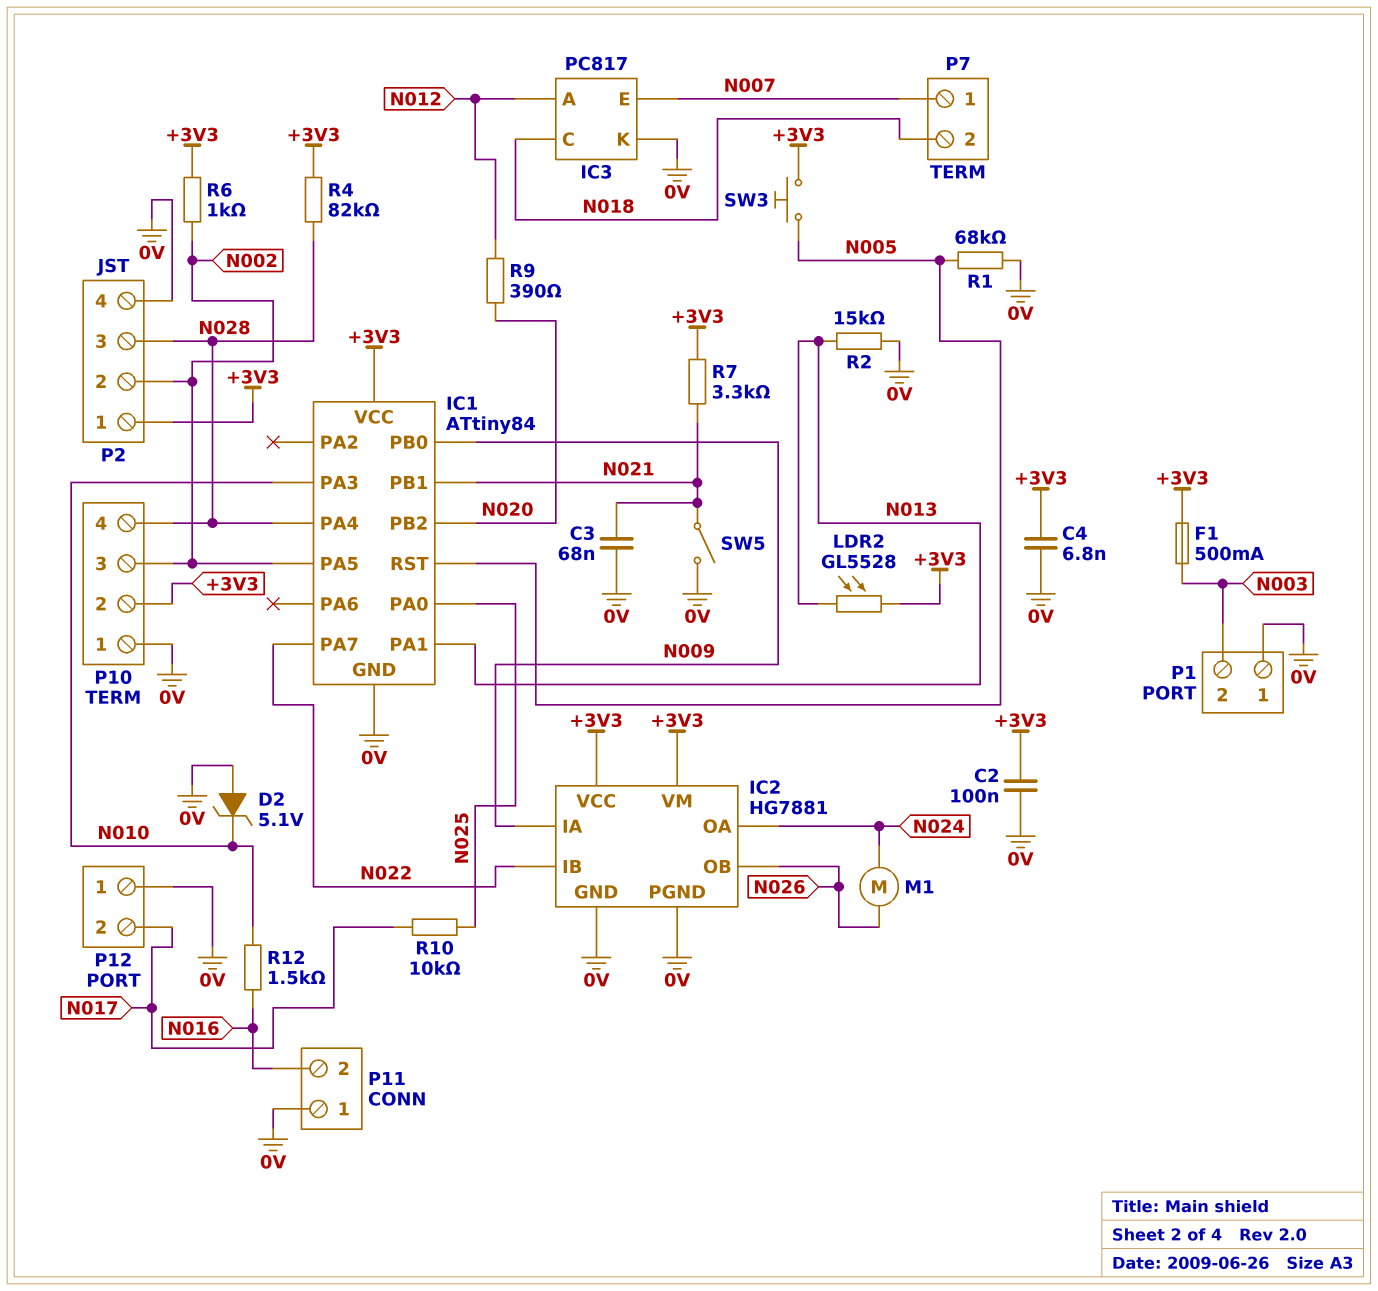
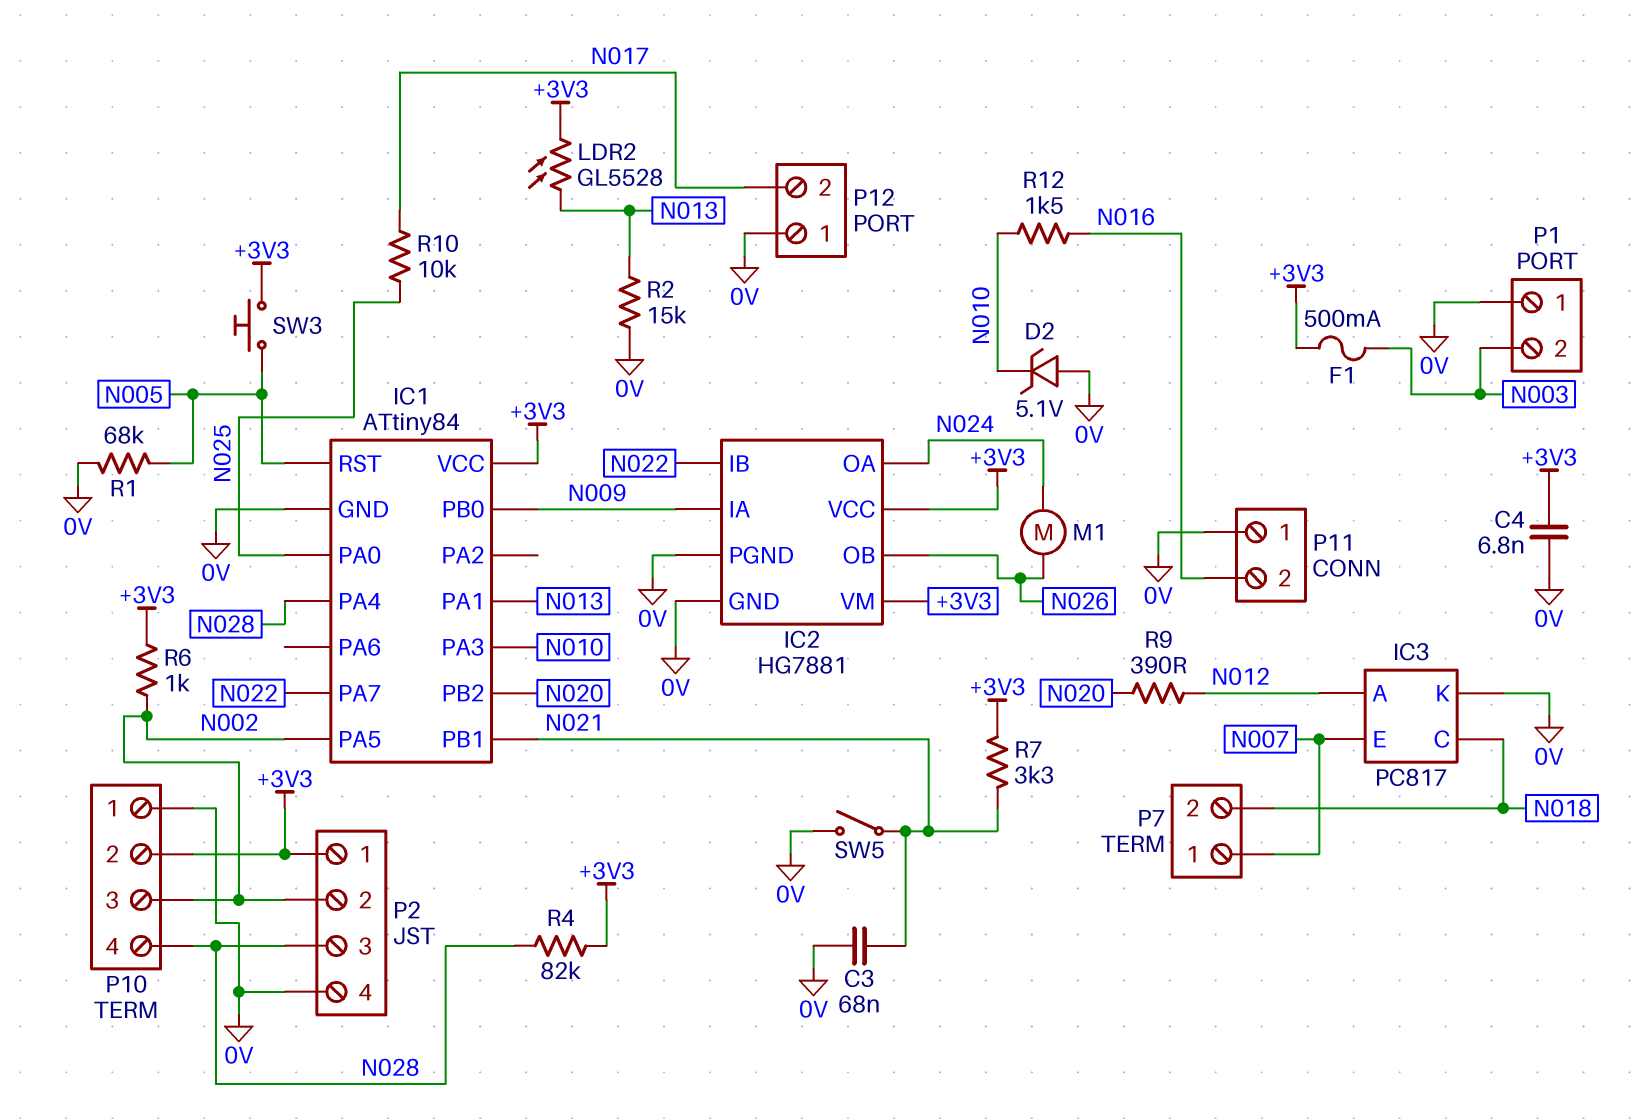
C2: 100nF (+3V3, 0V) -> none

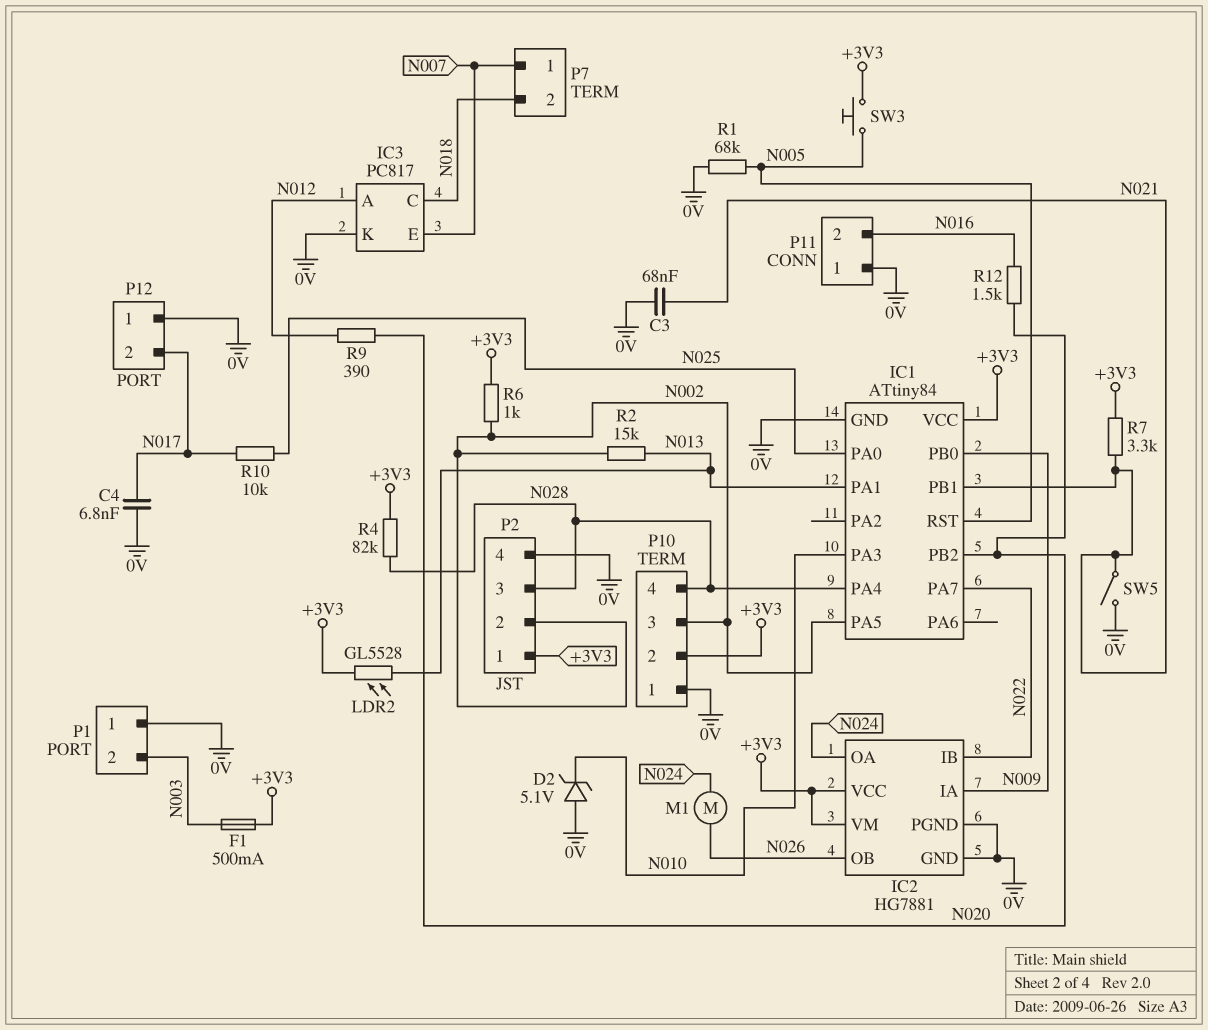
C4: 6.8nF (+3V3, 0V) -> 6.8nF (0V, N017)
R2: 15k (0V, N013) -> 15k (N002, N013)
R12: 1.5k (N010, N016) -> 1.5k (N016, N020)

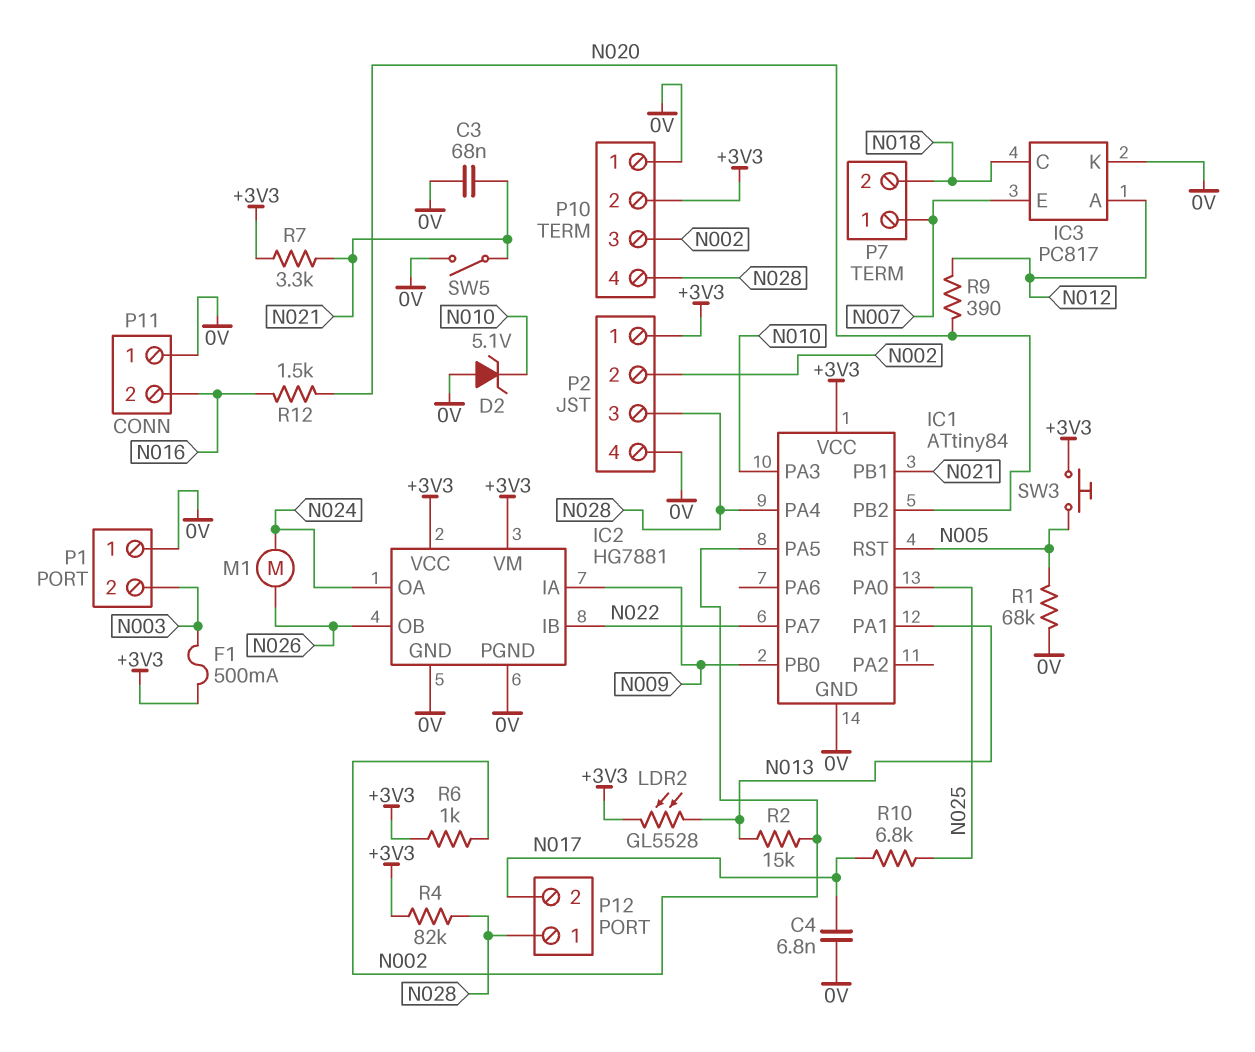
P12 pin 1: 0V -> N028
R10: 10k (N017, N025) -> 6.8k (N017, N025)

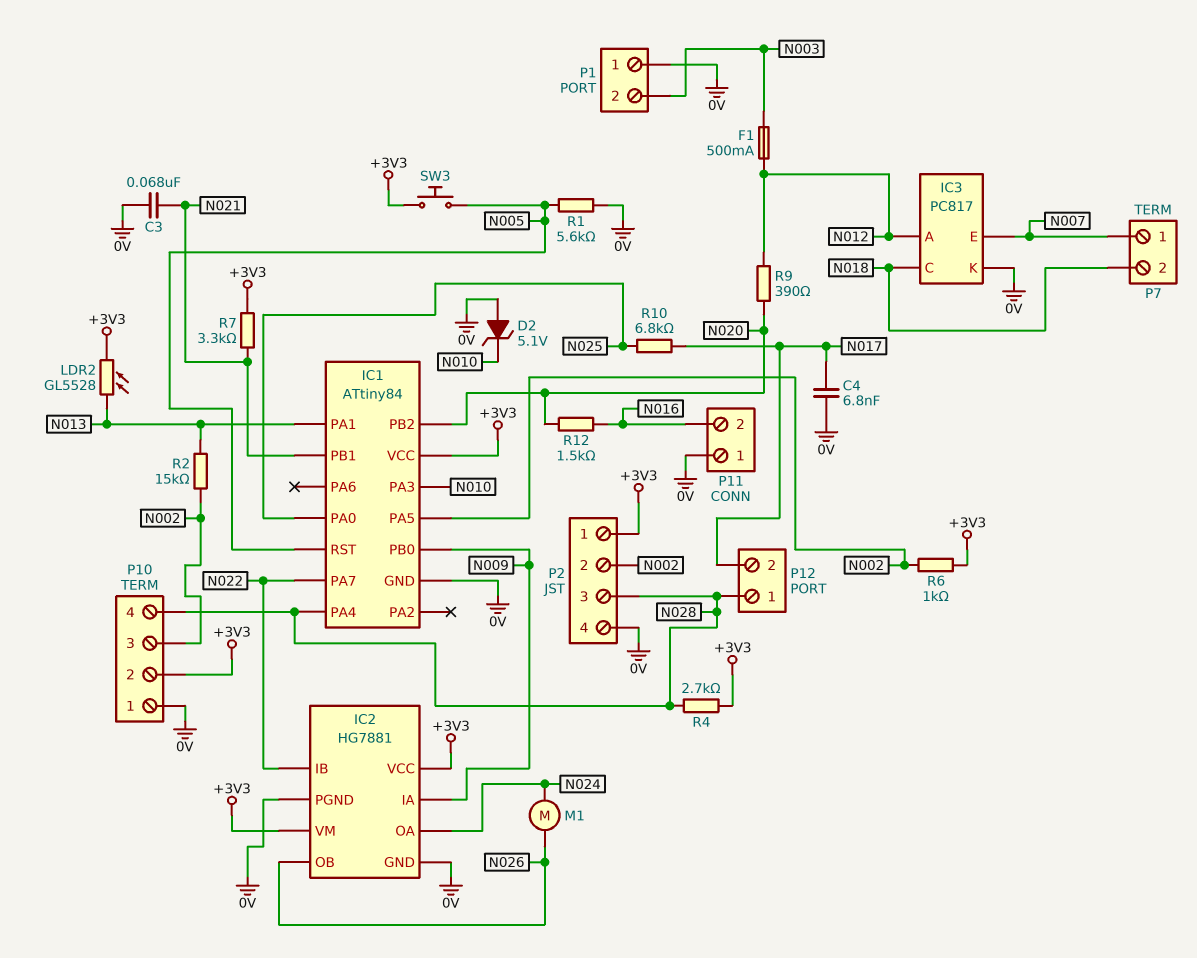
F1: 500mA (+3V3, N003) -> 500mA (N003, N012)
R1: 68k (0V, N005) -> 5.6k (0V, N005)
R4: 82k (+3V3, N028) -> 2.7k (+3V3, N028)
SW5: switch (0V, N021) -> none

